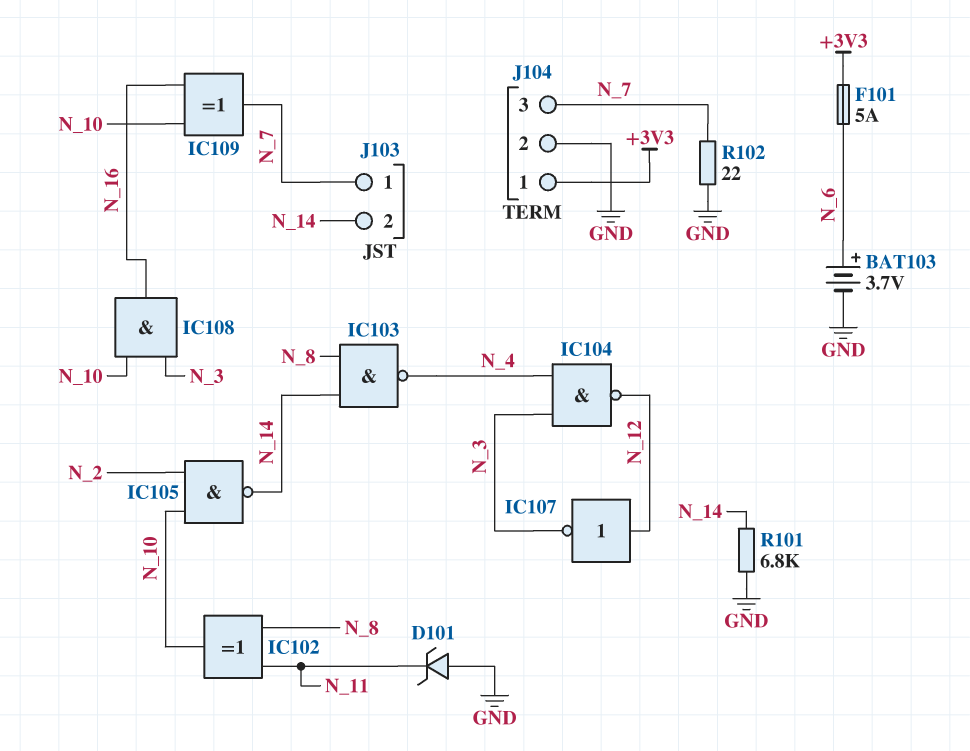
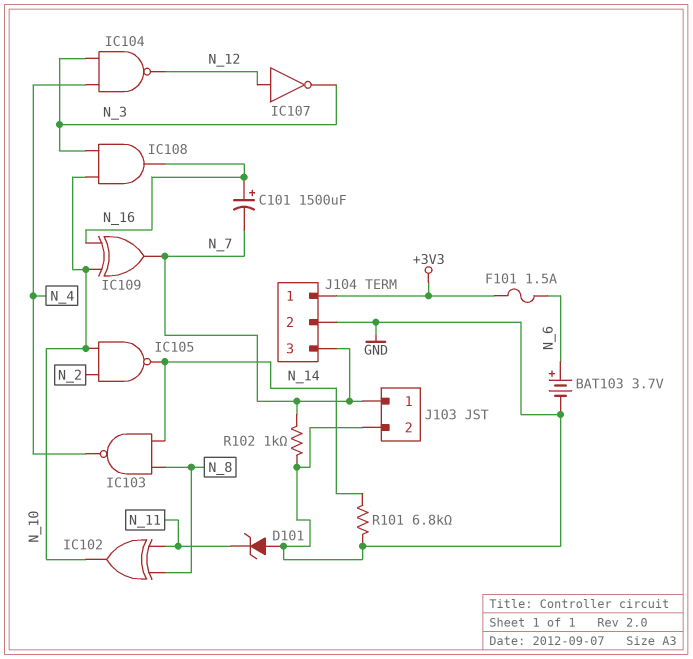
C101: none -> 1500uF (plus N_16, minus N_7)
F101: 5A (+3V3, N_6) -> 1.5A (+3V3, N_6)
J103 pin 2: N_14 -> GND
R102: 22 (GND, N_7) -> 1k (GND, N_7)

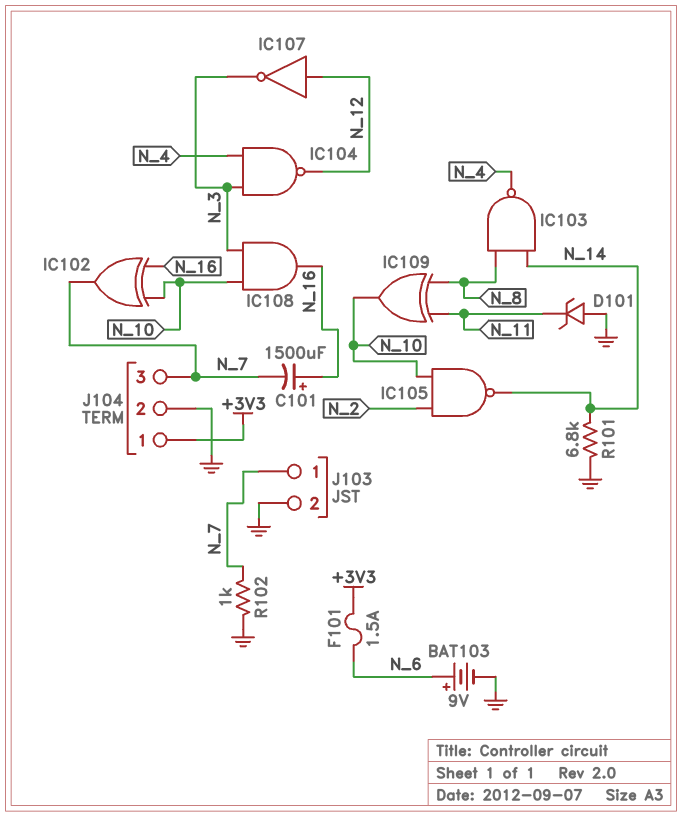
BAT103: 3.7V (plus N_6, minus GND) -> 9V (plus N_6, minus GND)
IC102: XOR (in N_8, in N_11, out N_10) -> XOR (in N_10, in N_16, out N_7)
IC109: XOR (in N_10, in N_16, out N_7) -> XOR (in N_8, in N_11, out N_10)

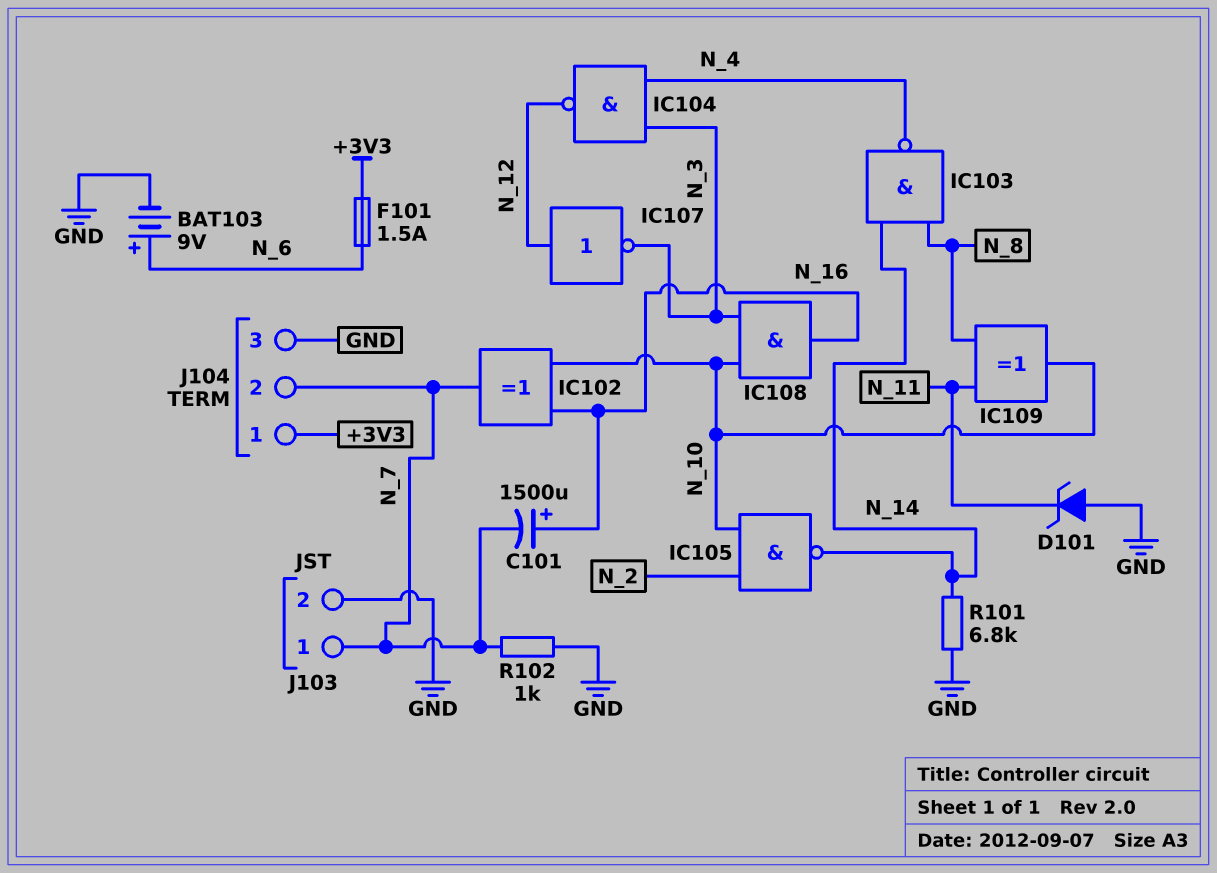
J104 pin 2: GND -> N_7
J104 pin 3: N_7 -> GND

